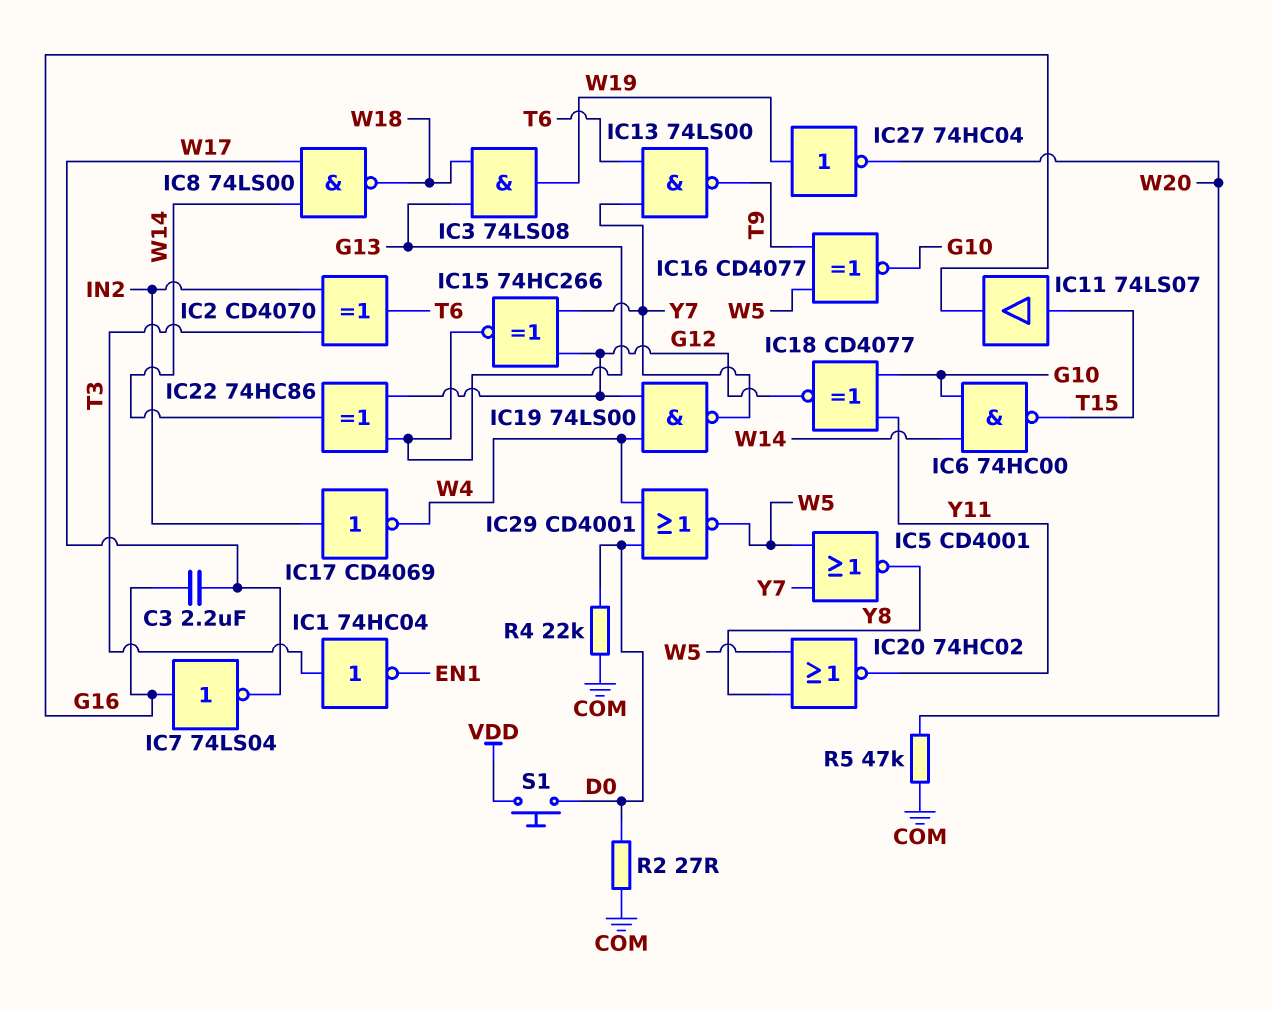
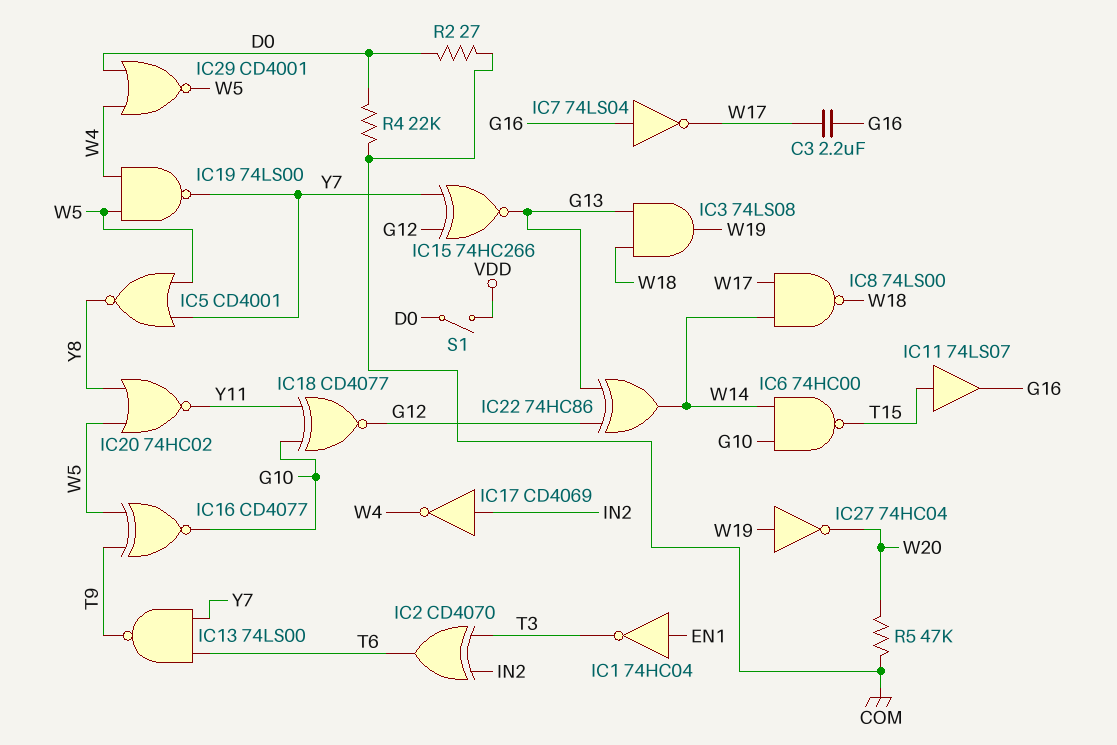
IC1: NOT 74HC04 (in T3, out EN1) -> NOT 74HC04 (in EN1, out T3)
IC19: NAND 74LS00 (in G12, in W4, out Y7) -> NAND 74LS00 (in W4, in W5, out Y7)
S1: button (D0, VDD) -> switch (D0, VDD)

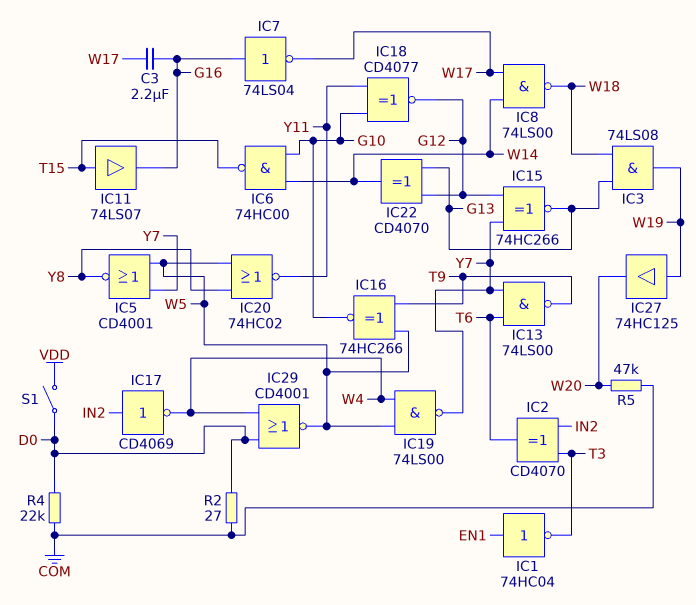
IC16: XNOR CD4077 (in T9, in W5, out G10) -> XNOR 74HC266 (in T9, in W5, out G10)
IC22: XOR 74HC86 (in G12, in G13, out W14) -> XOR CD4070 (in G12, in G13, out W14)
IC27: NOT 74HC04 (in W19, out W20) -> buffer 74HC125 (in W19, out W20)

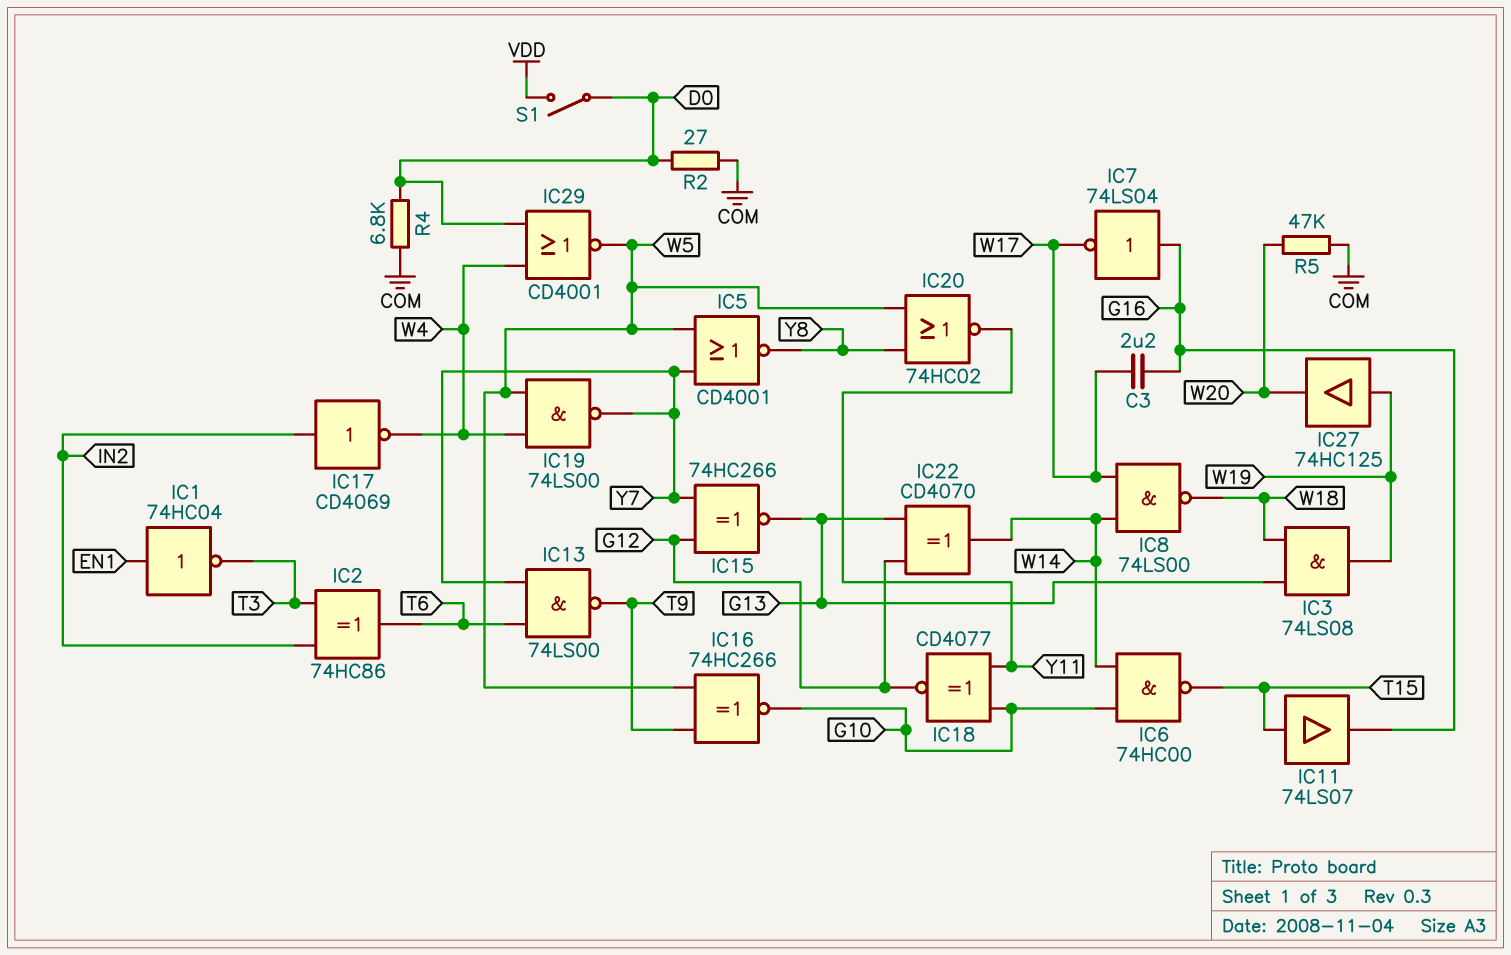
IC2: XOR CD4070 (in IN2, in T3, out T6) -> XOR 74HC86 (in IN2, in T3, out T6)
R4: 22k (COM, D0) -> 6.8k (COM, D0)

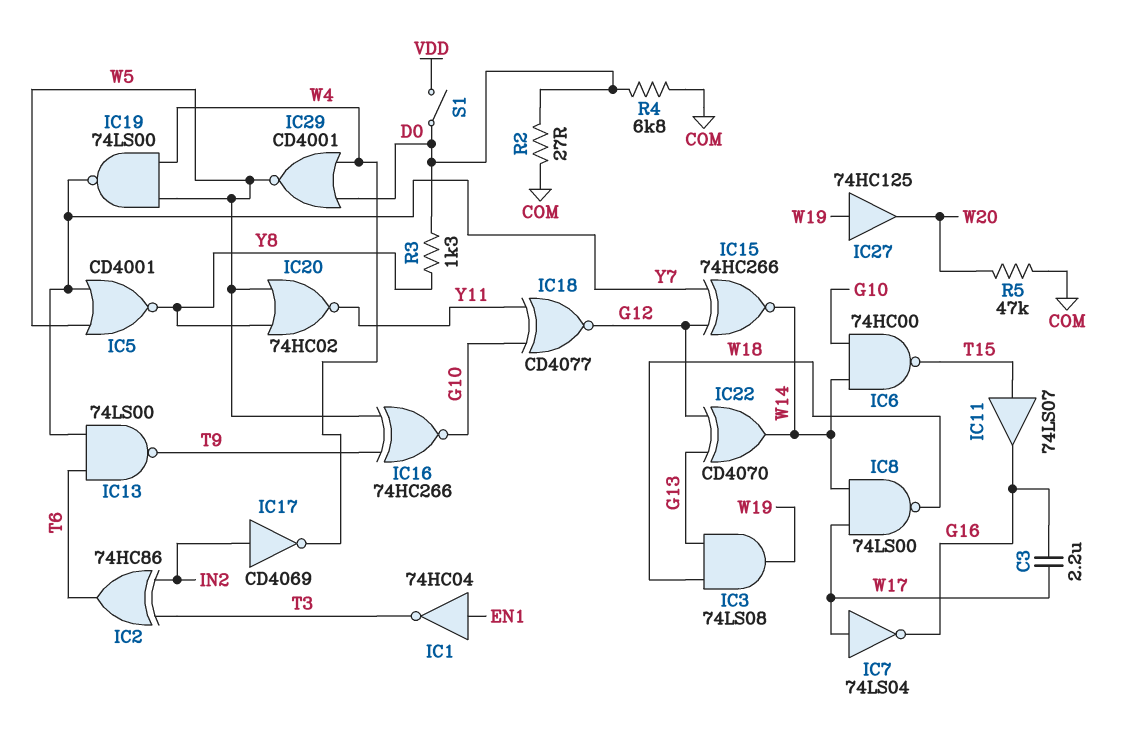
IC7: NOT 74LS04 (in G16, out W17) -> NOT 74LS04 (in W17, out G16)
IC15: XNOR 74HC266 (in G12, in Y7, out G13) -> XNOR 74HC266 (in G12, in Y7, out W14)
R3: none -> 1.3k (D0, Y8)

